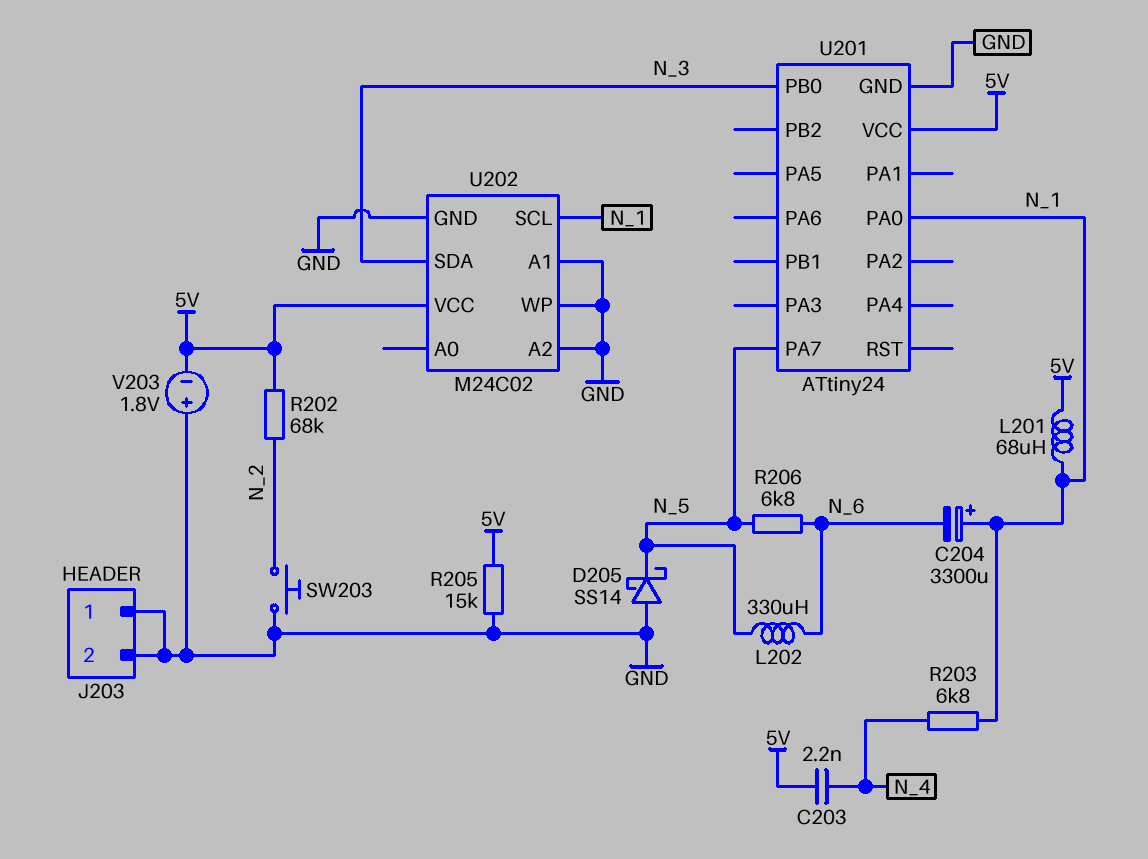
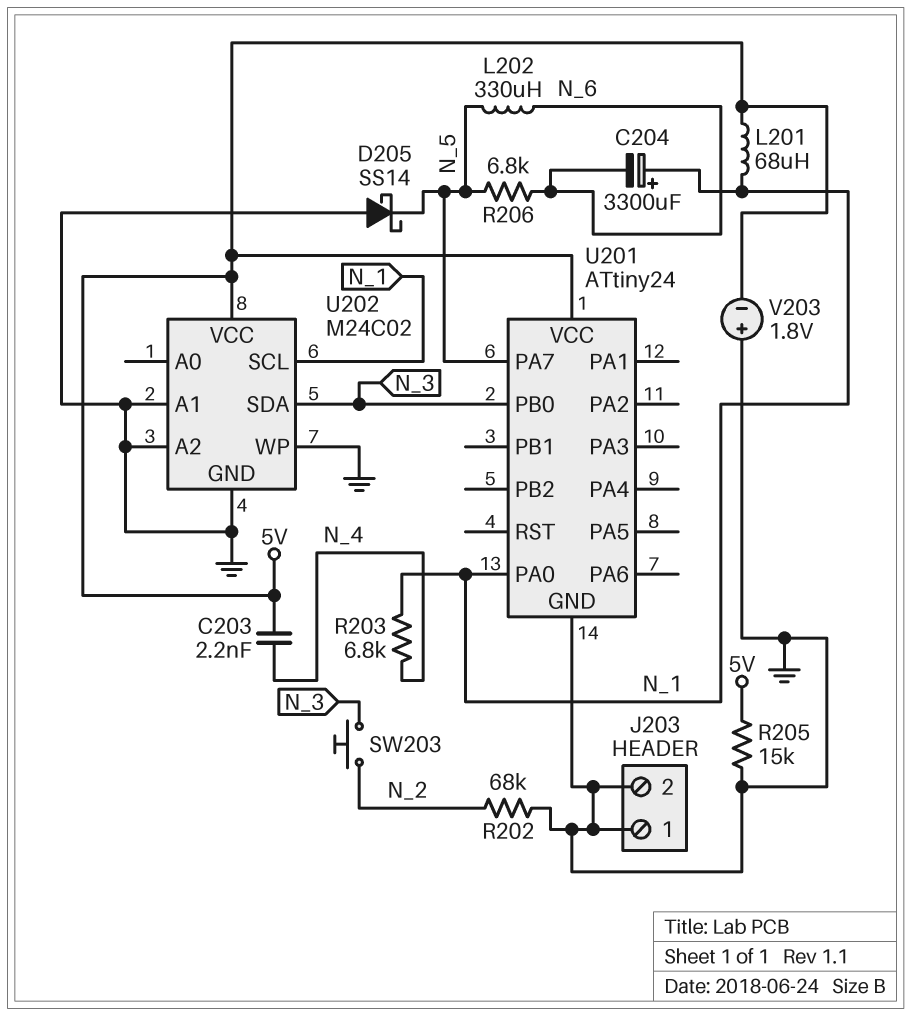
R202: 68k (5V, N_2) -> 68k (GND, N_2)
SW203: button (GND, N_2) -> button (N_2, N_3)

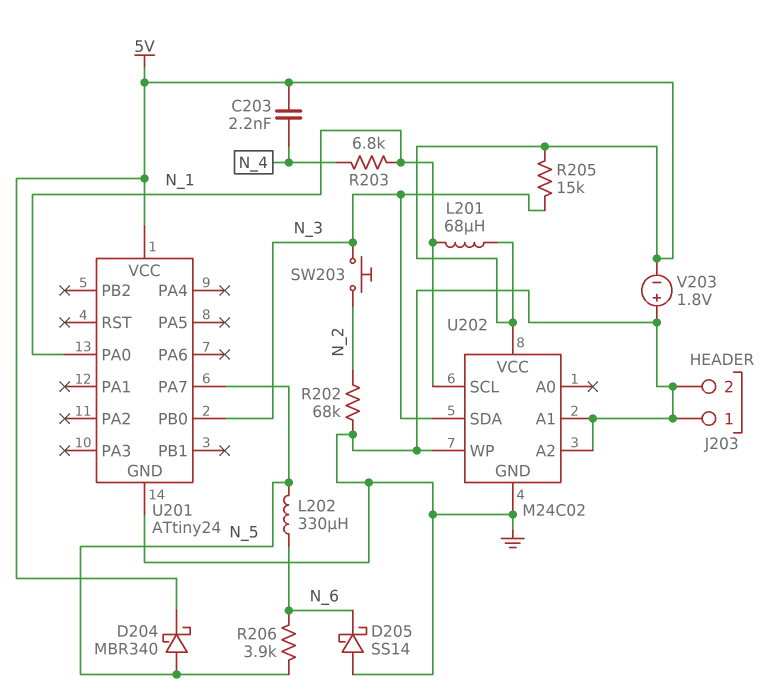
C204: 3300uF (plus N_1, minus N_6) -> none
D204: none -> schottky MBR340 (A N_5, K 5V)
D205: schottky SS14 (A GND, K N_5) -> schottky SS14 (A GND, K N_6)
R205: 15k (5V, GND) -> 15k (5V, N_3)
R206: 6.8k (N_5, N_6) -> 3.9k (N_5, N_6)

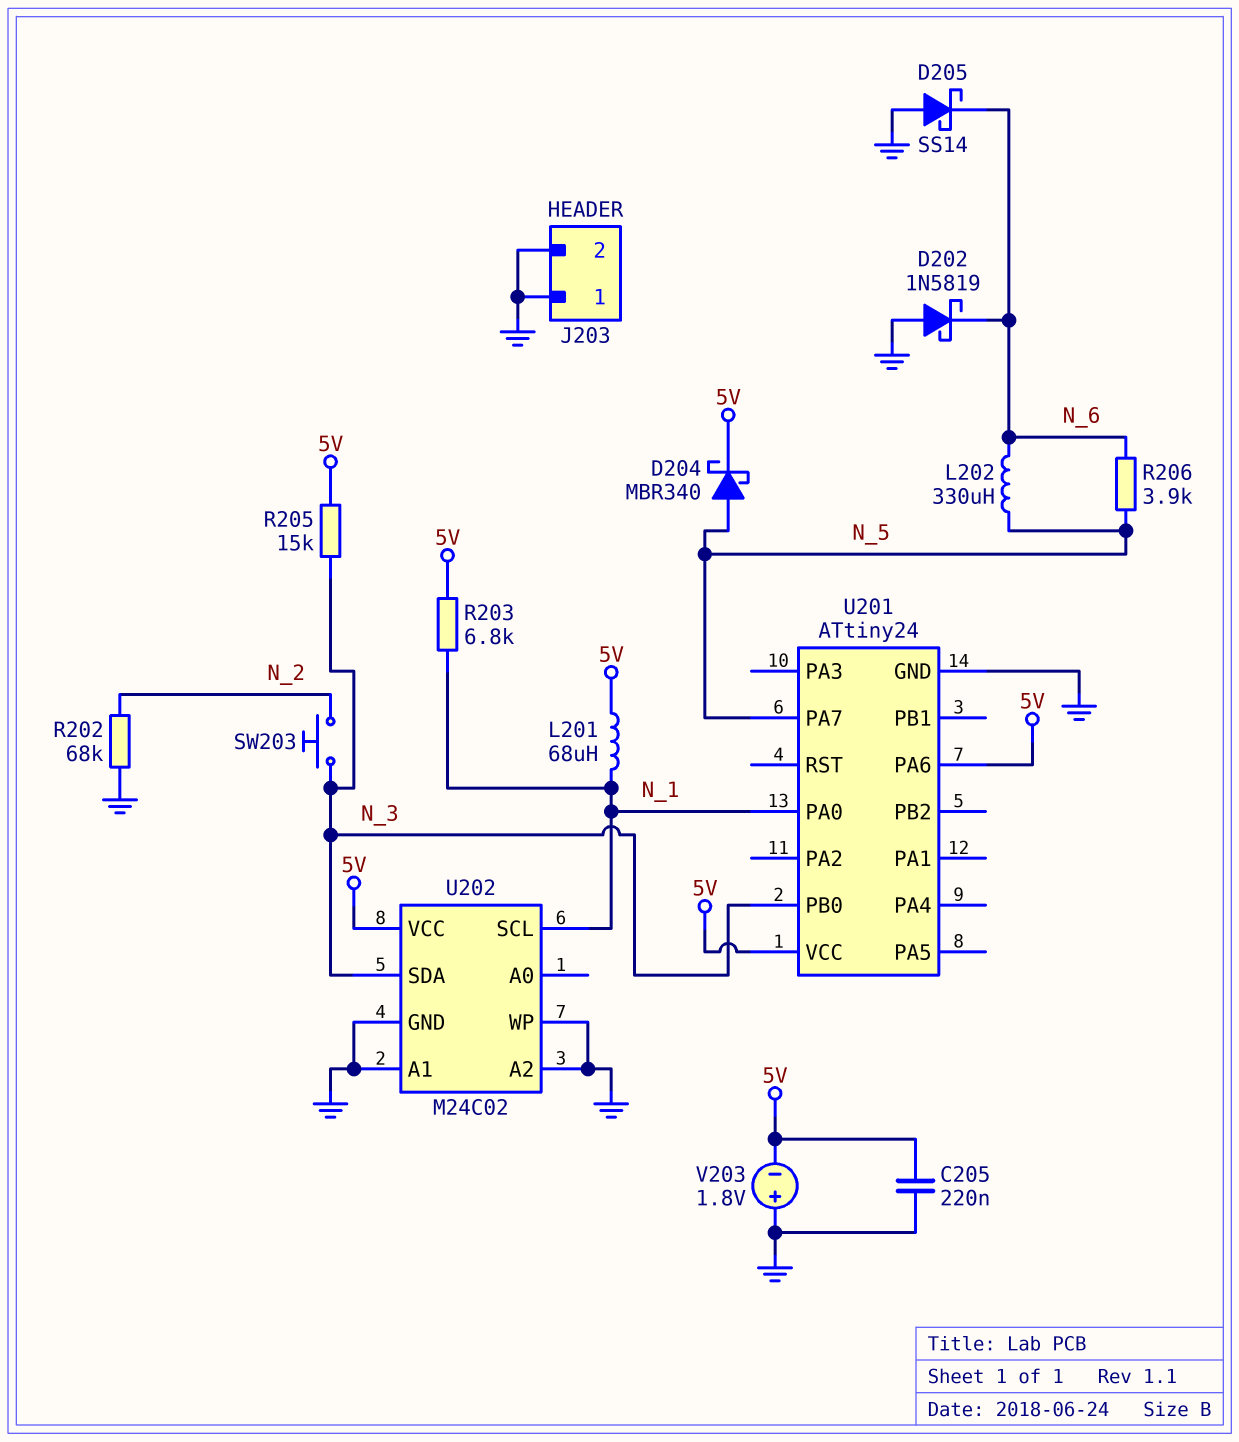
C203: 2.2nF (5V, N_4) -> none
C205: none -> 220nF (5V, GND)
D202: none -> schottky 1N5819 (A GND, K N_6)
R203: 6.8k (N_1, N_4) -> 6.8k (5V, N_1)
U201 pin PA6: none -> 5V

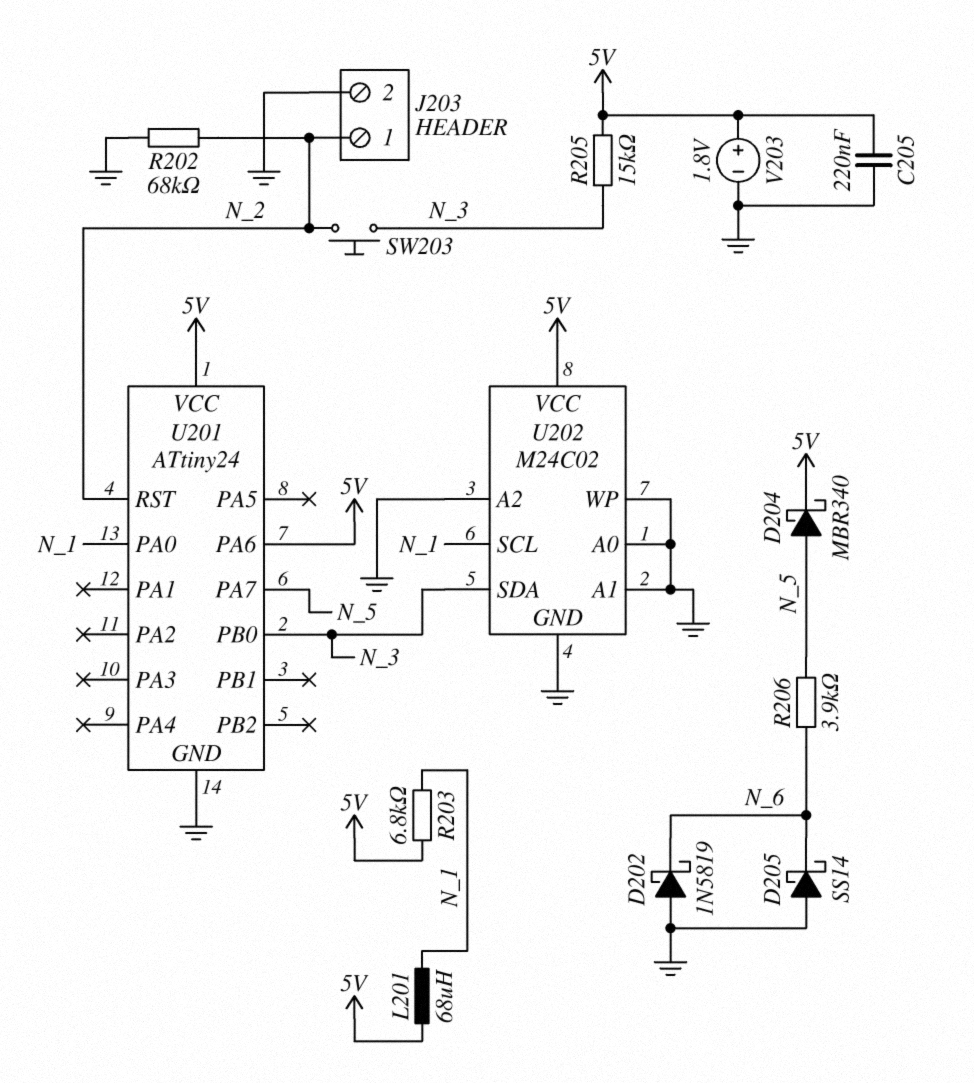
J203 pin 1: GND -> N_2
L202: 330uH (N_5, N_6) -> none
U201 pin RST: none -> N_2
U202 pin A0: none -> GND
V203: 1.8V (plus GND, minus 5V) -> 1.8V (plus 5V, minus GND)

